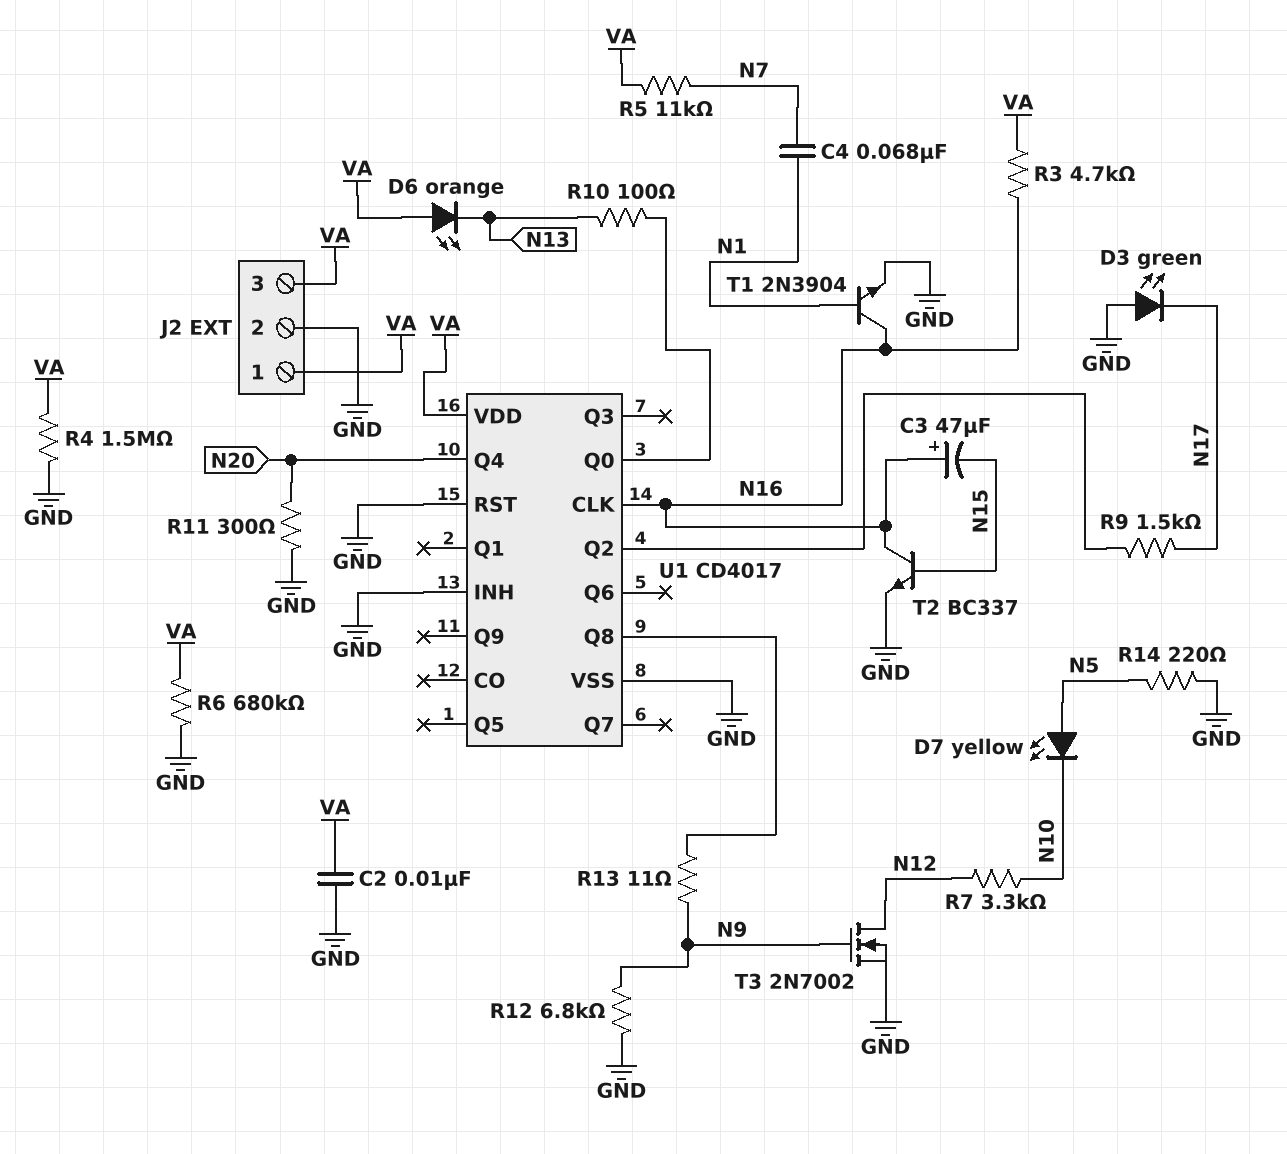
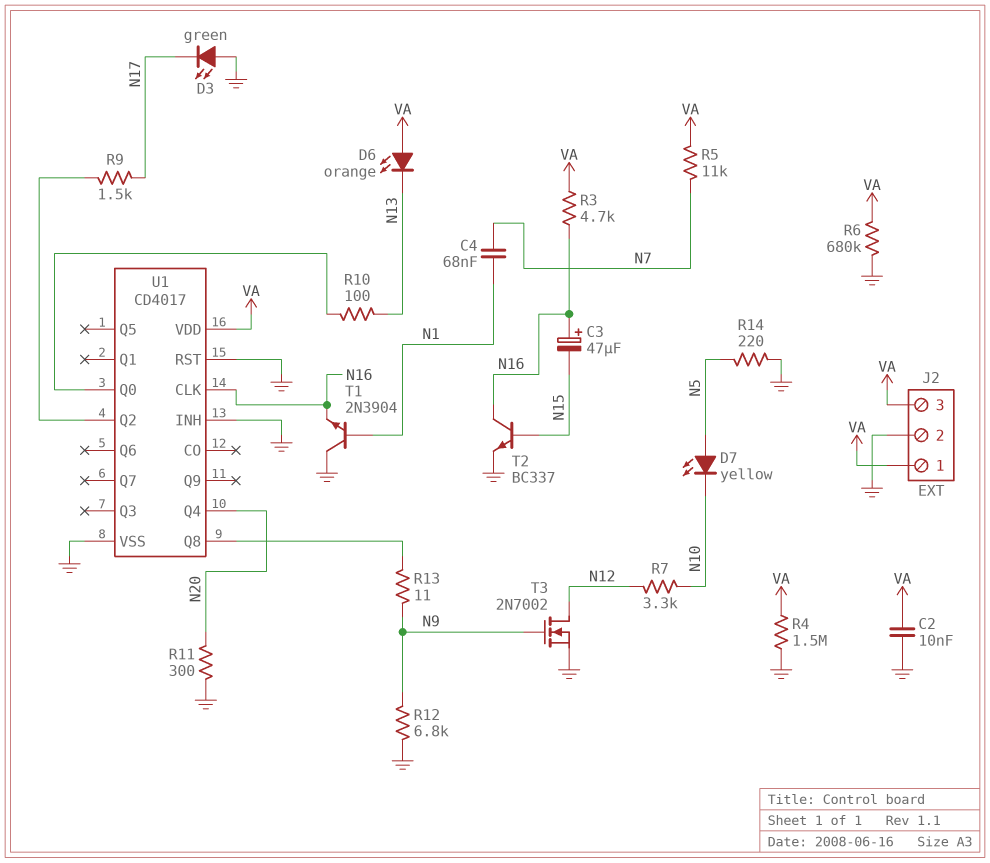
T1: NPN 2N3904 (B N1, C N16, E GND) -> NPN 2N3904 (B N1, C GND, E N16)

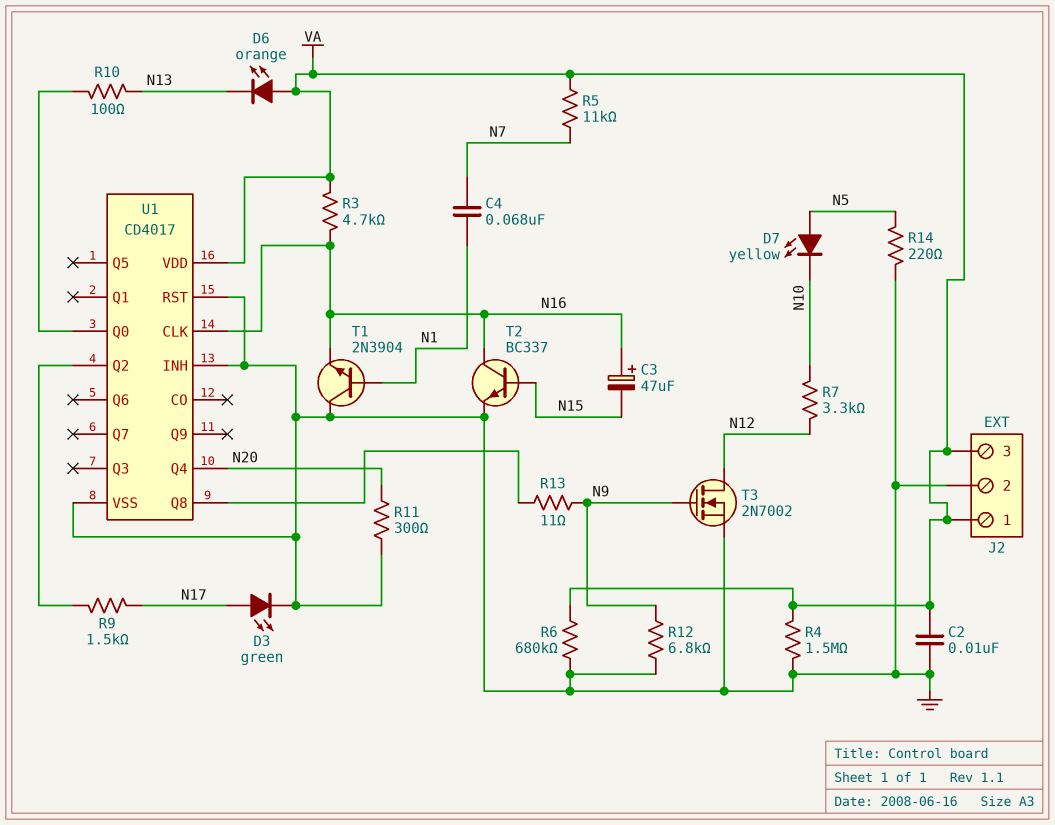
D3: LED green (A GND, K N17) -> LED green (A N17, K GND)

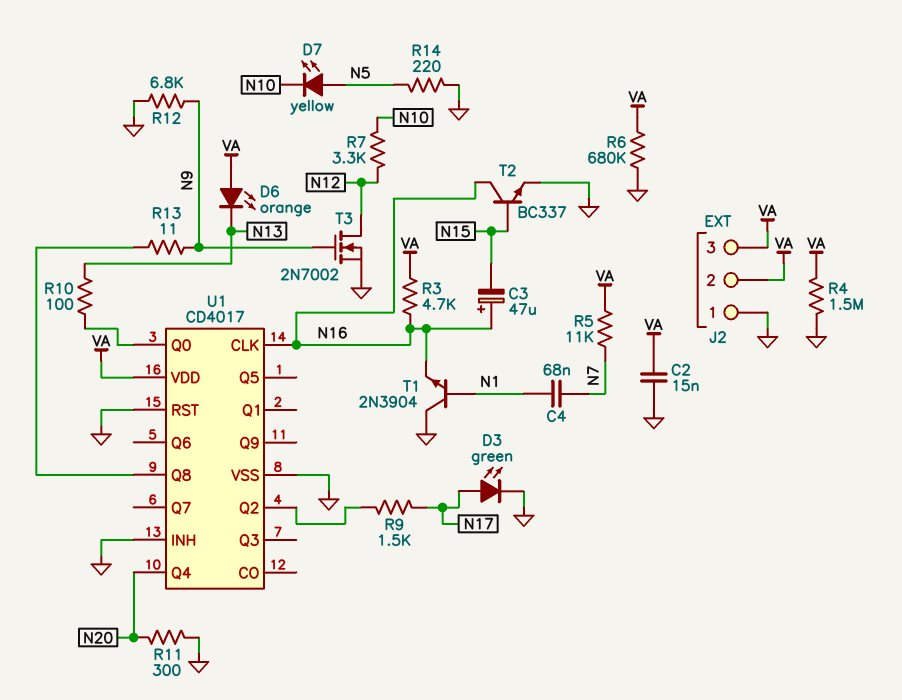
C2: 10nF (GND, VA) -> 15nF (GND, VA)
J2 pin 1: VA -> GND
J2 pin 2: GND -> VA

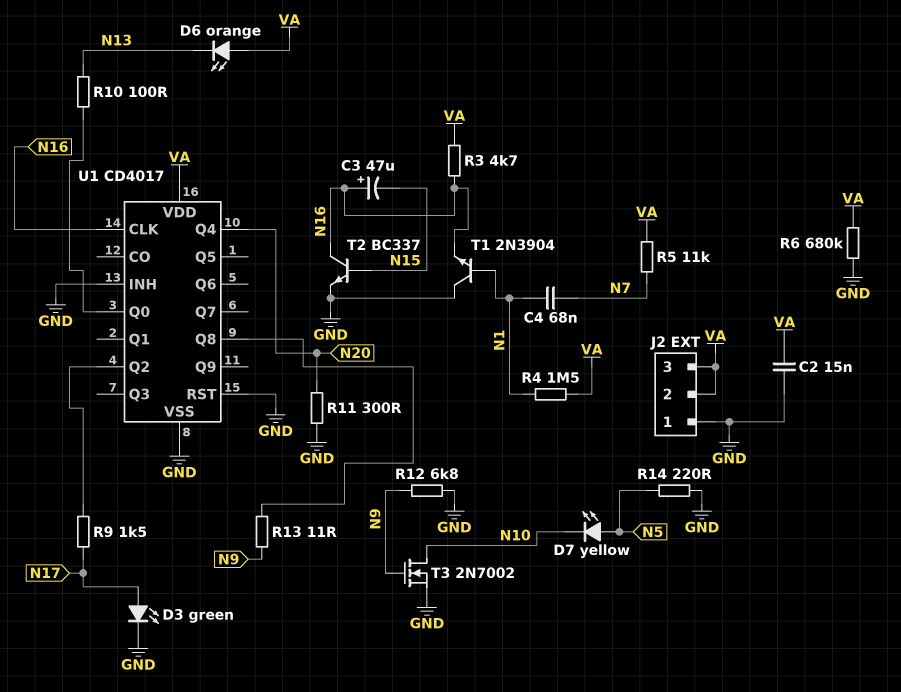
R4: 1.5M (GND, VA) -> 1.5M (N1, VA)
R7: 3.3k (N10, N12) -> none
T3: NMOS 2N7002 (G N9, D N12, S GND) -> NMOS 2N7002 (G N9, D N10, S GND)

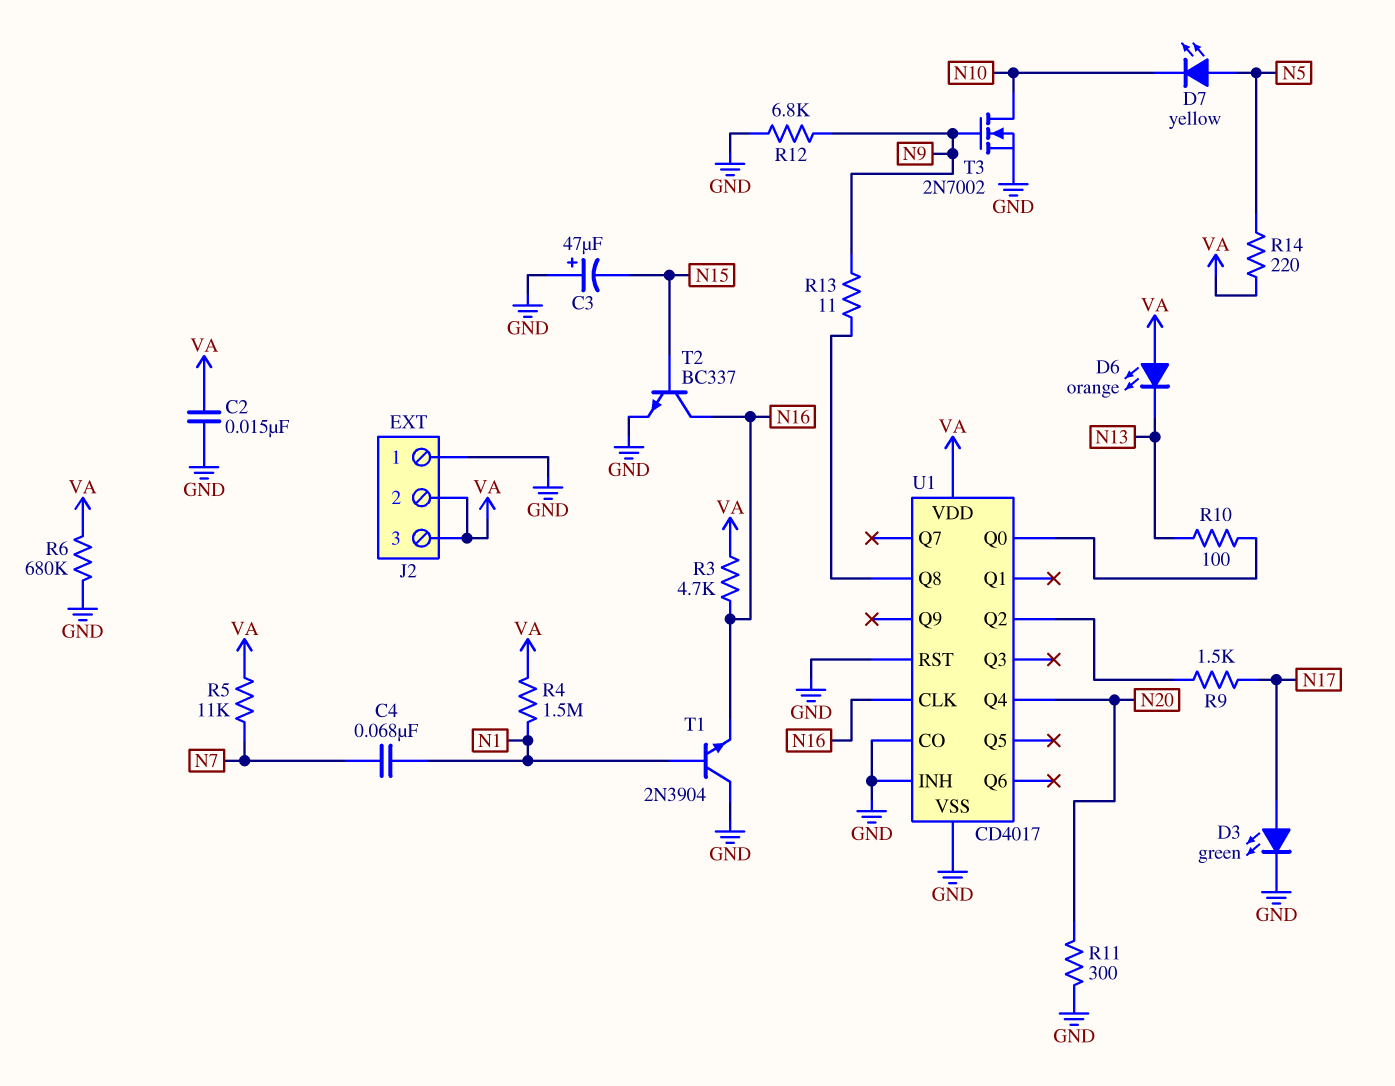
C3: 47uF (plus N16, minus N15) -> 47uF (plus GND, minus N15)
R14: 220 (GND, N5) -> 220 (N5, VA)
U1 pin CO: none -> GND

